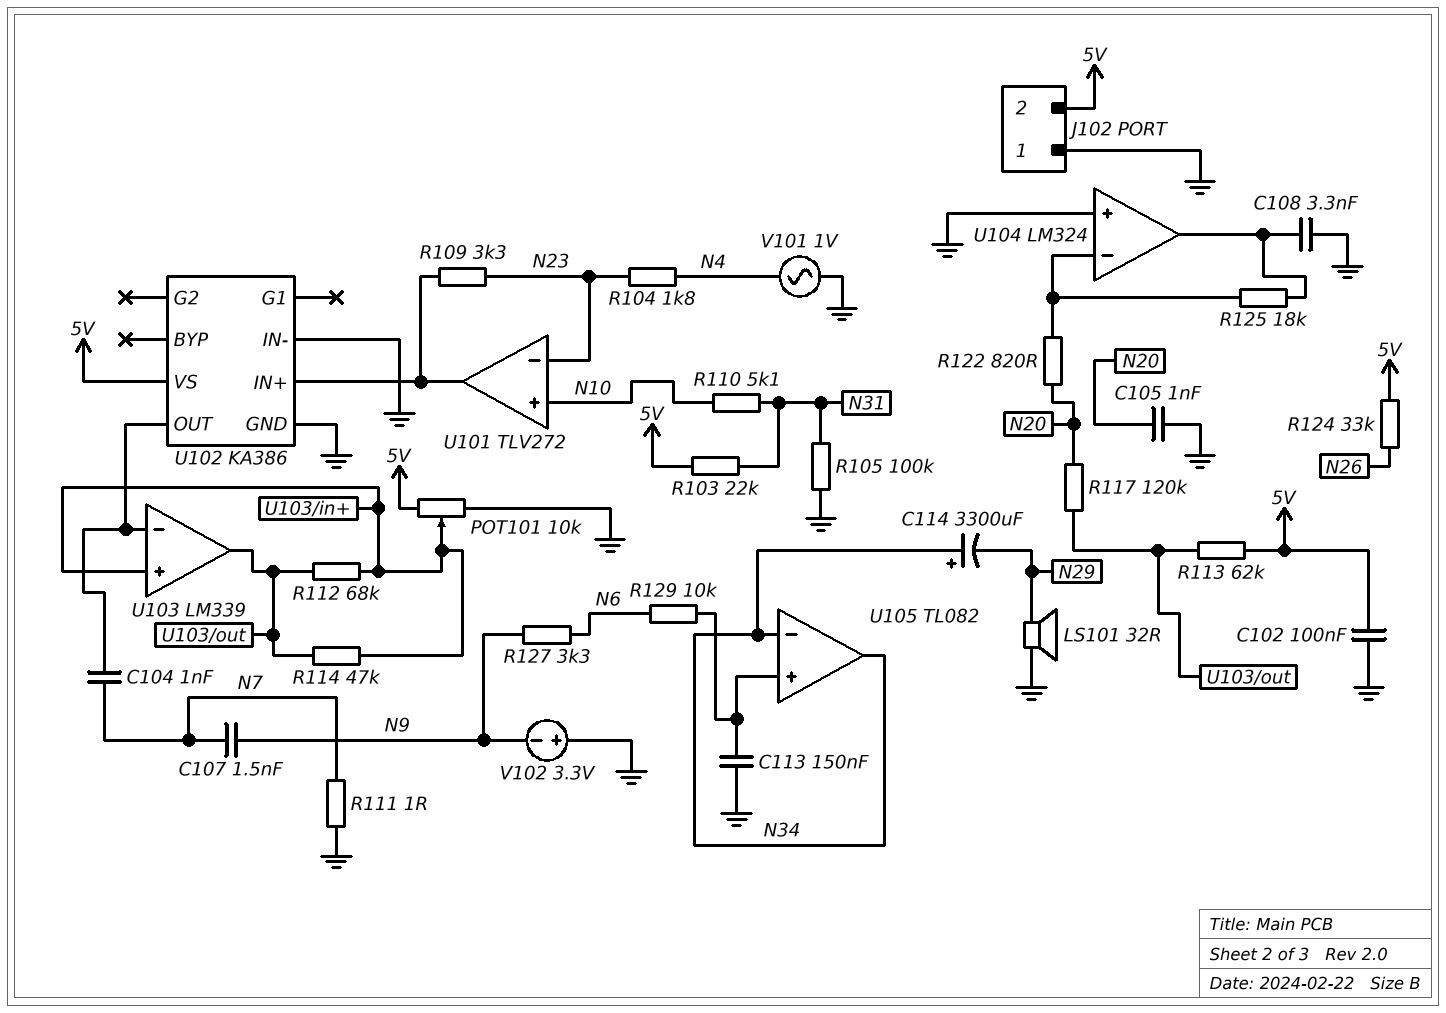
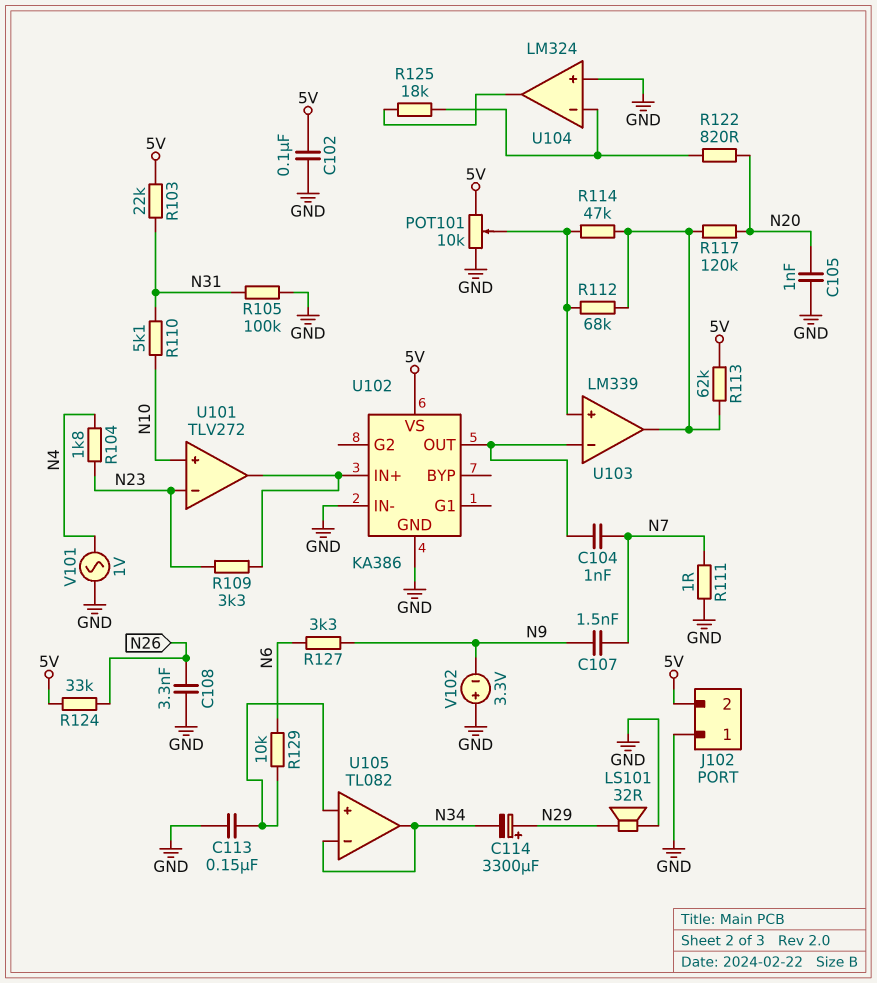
C108: 3.3nF (GND, U104/out) -> 3.3nF (GND, N26)
C114: 3300uF (plus N34, minus N29) -> 3300uF (plus N29, minus N34)

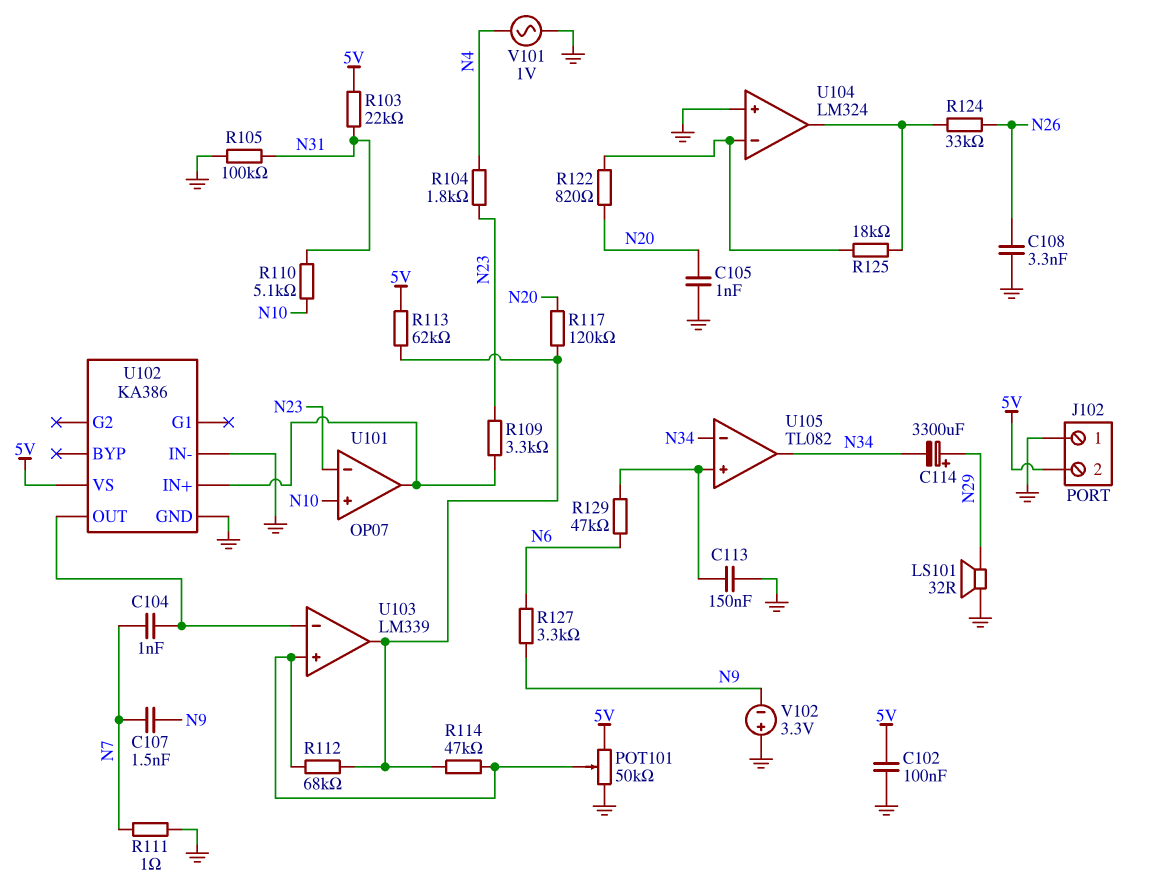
POT101: 10k (5V, GND, wiper U103/in+) -> 50k (5V, GND, wiper U103/in+)
R124: 33k (5V, N26) -> 33k (N26, U104/out)
R129: 10k (N6, U105/in+) -> 47k (N6, U105/in+)
U101: TLV272 -> OP07

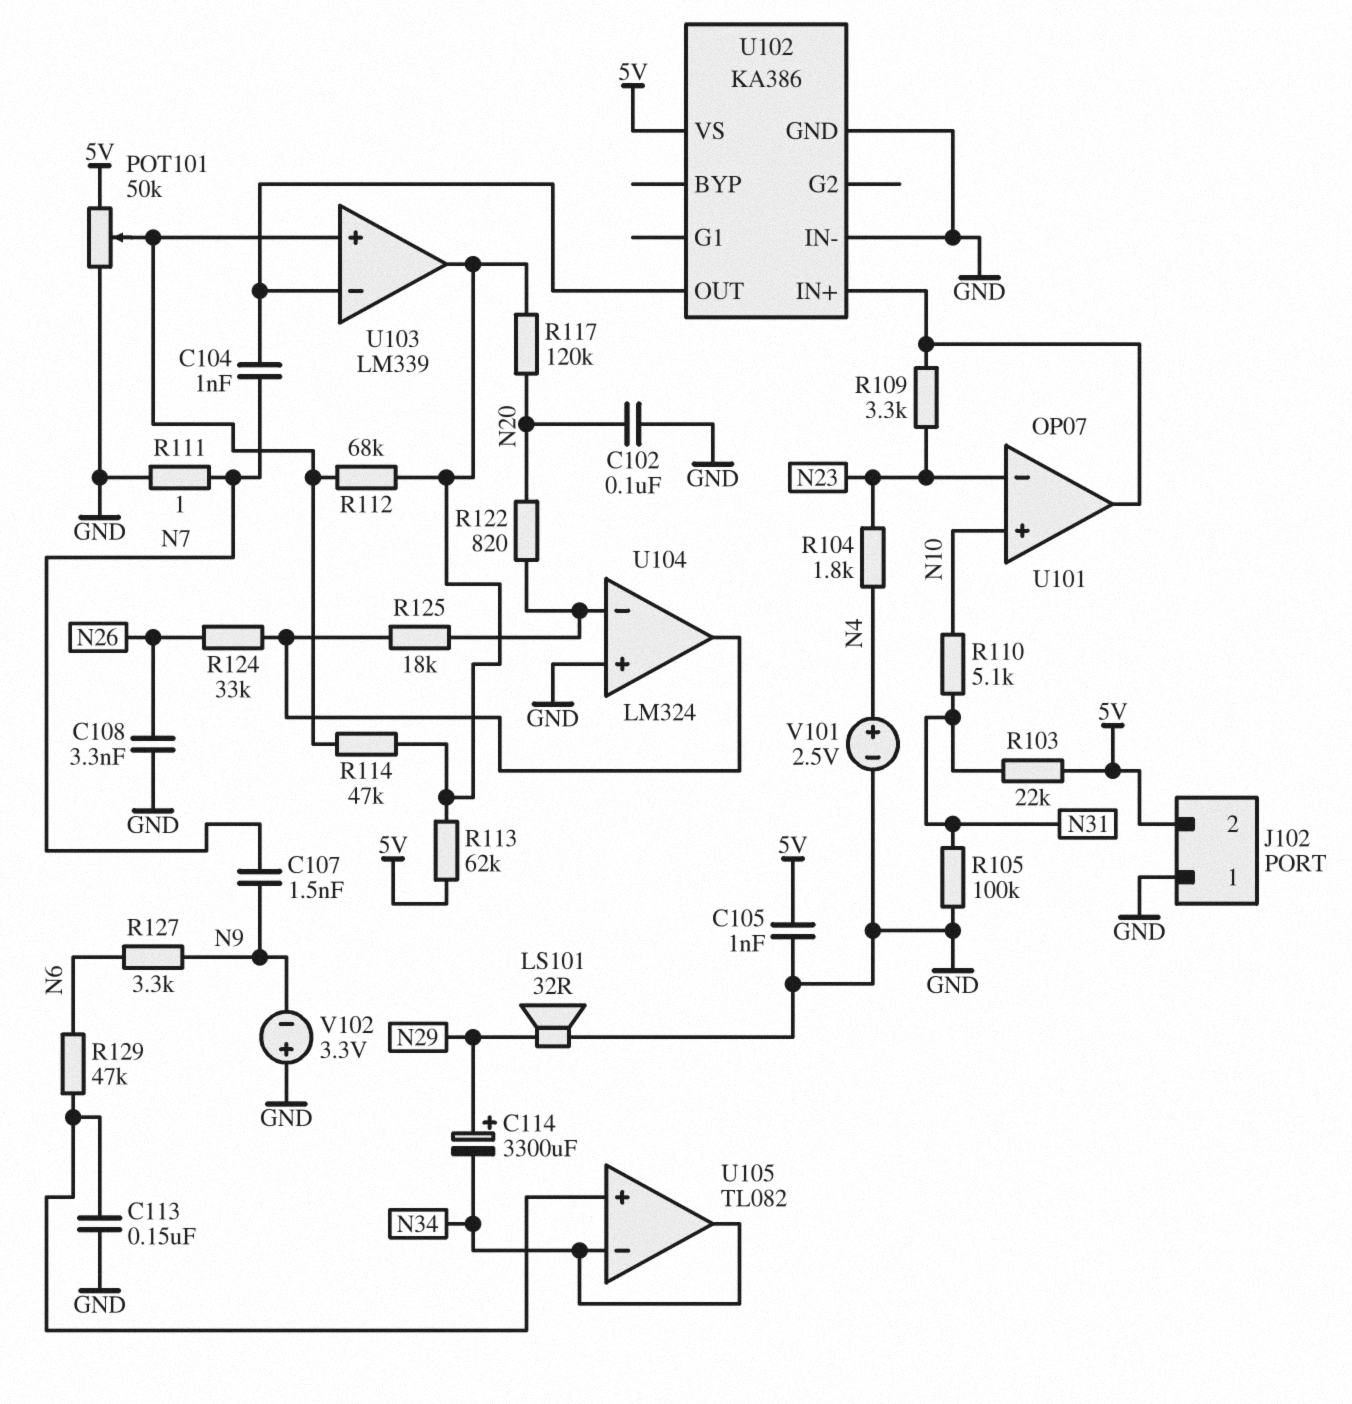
C102: 100nF (5V, GND) -> 100nF (GND, N20)
C105: 1nF (GND, N20) -> 1nF (5V, GND)
V101: AC 1V (GND, N4) -> 2.5V (plus N4, minus GND)

